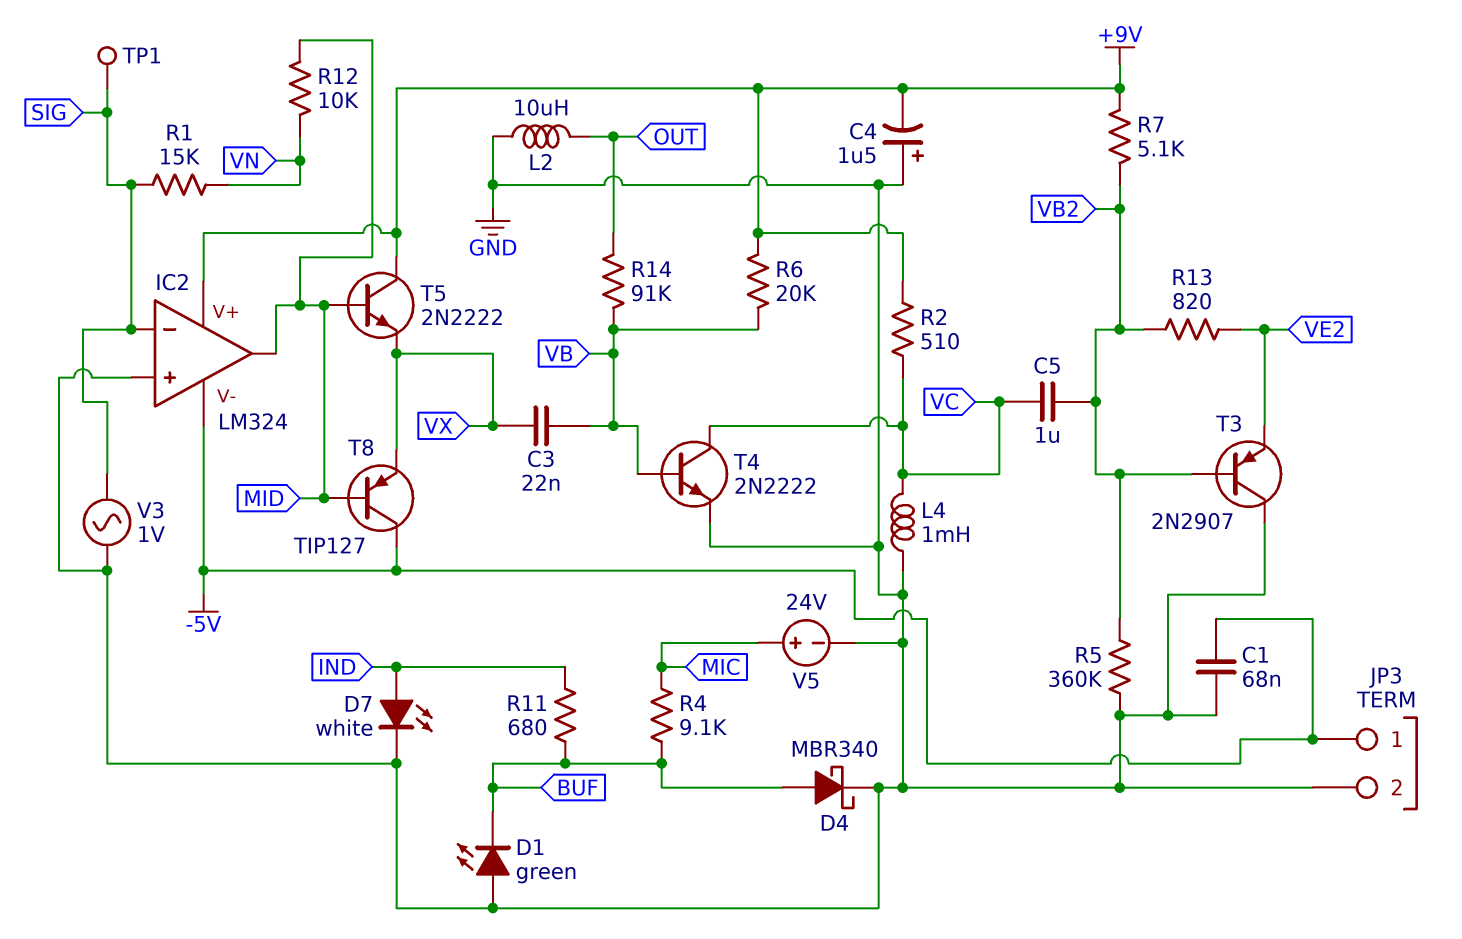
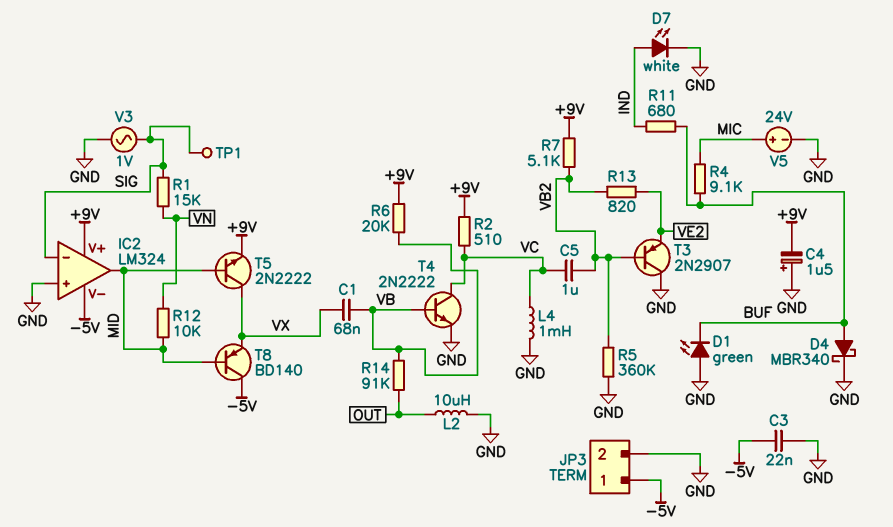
C1: 68nF (-5V, GND) -> 68nF (VB, VX)
C3: 22nF (VB, VX) -> 22nF (-5V, GND)
T5: NPN 2N2222 (B MID, C +9V, E VX) -> NPN 2N2222 (B MID, C VX, E +9V)
T8: PNP TIP127 (B MID, C -5V, E VX) -> PNP BD140 (B MID, C -5V, E VX)

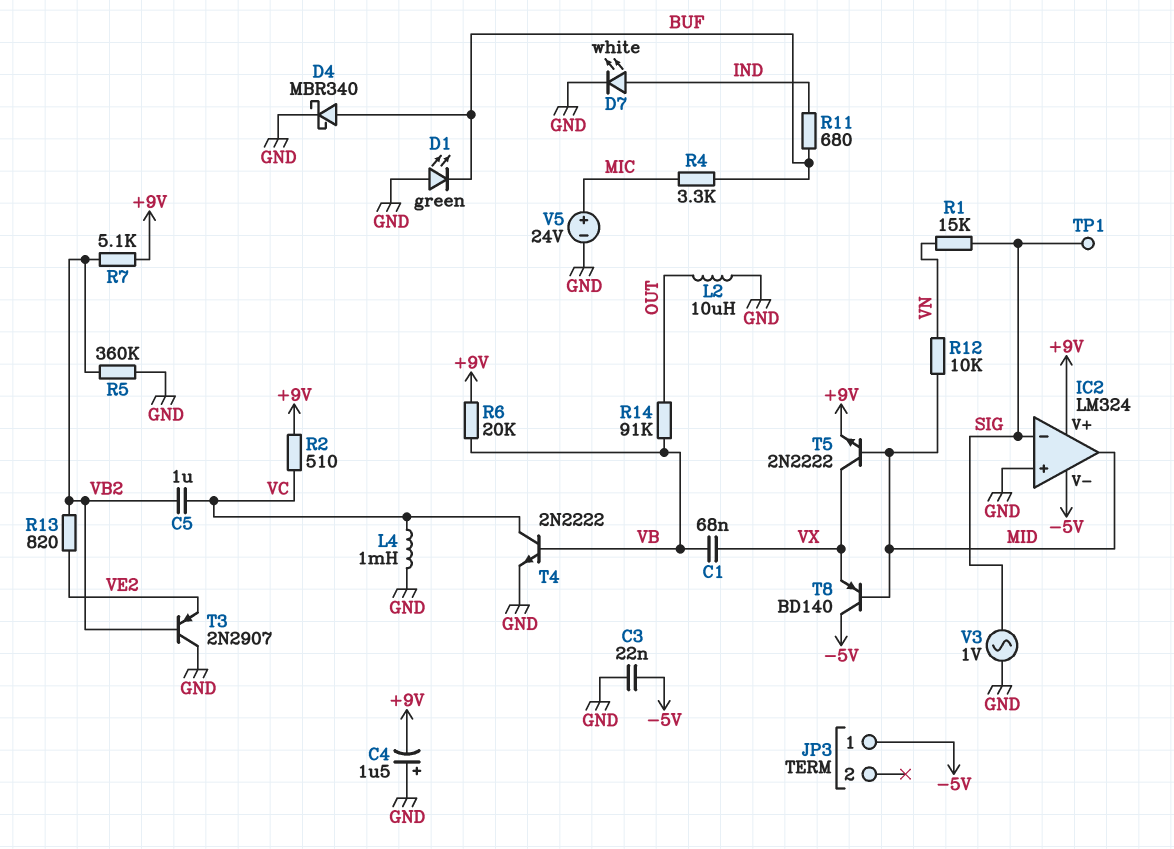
JP3 pin 2: GND -> none
R4: 9.1k (BUF, MIC) -> 3.3k (BUF, MIC)

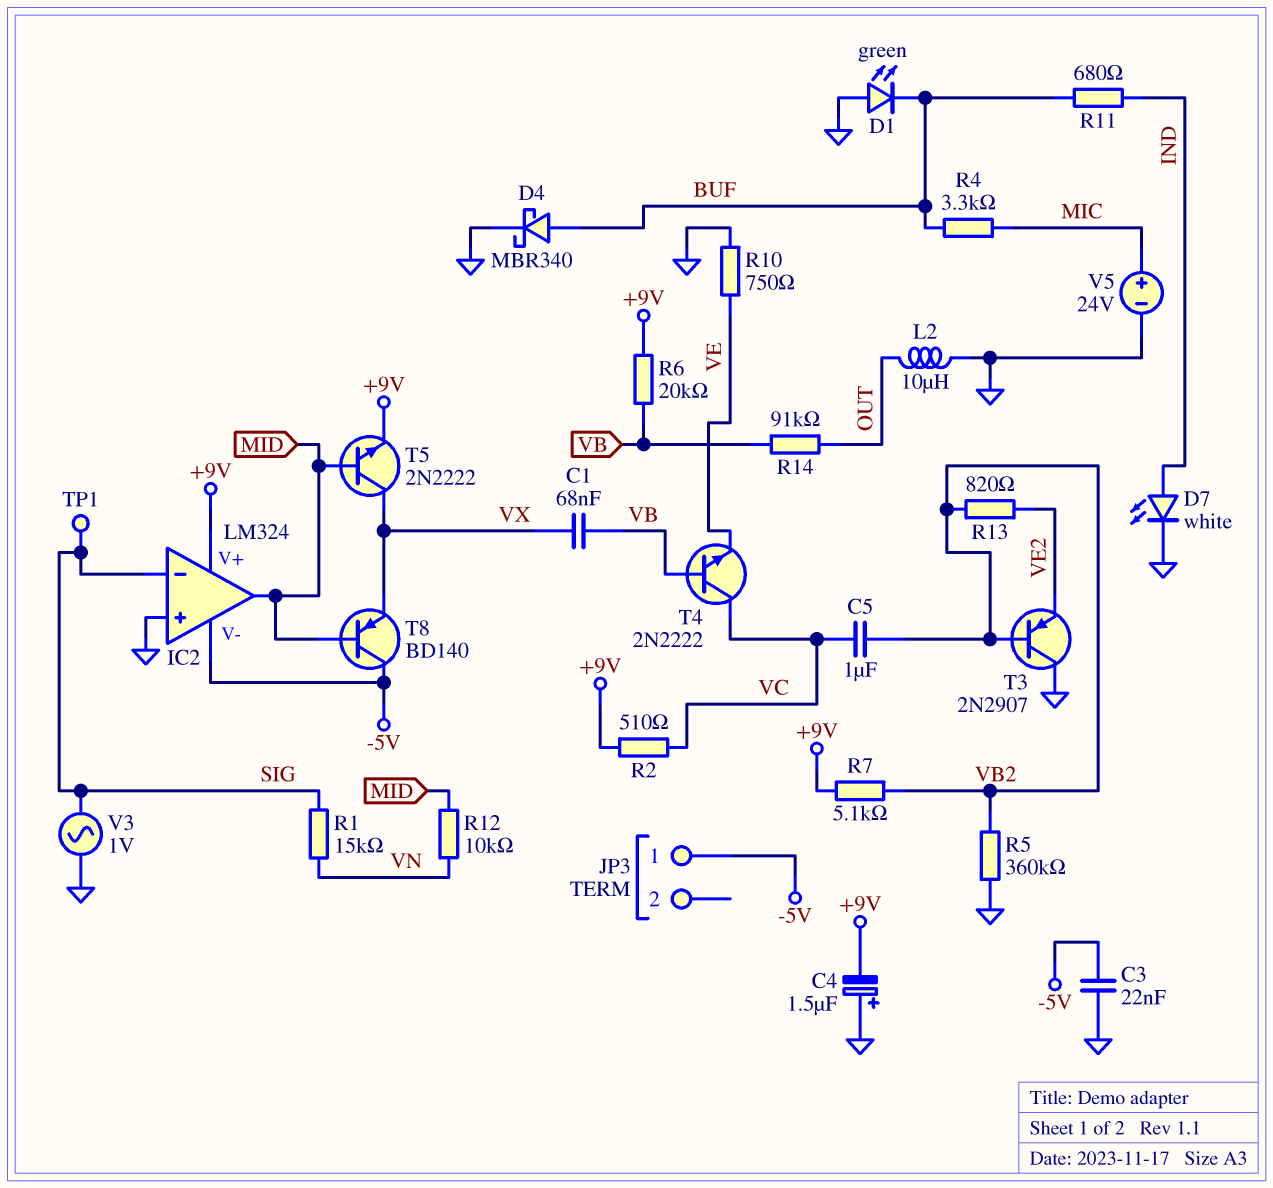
L4: 1mH (GND, VC) -> none
R10: none -> 750 (GND, VE)
T4: NPN 2N2222 (B VB, C VC, E GND) -> NPN 2N2222 (B VB, C VC, E VE)

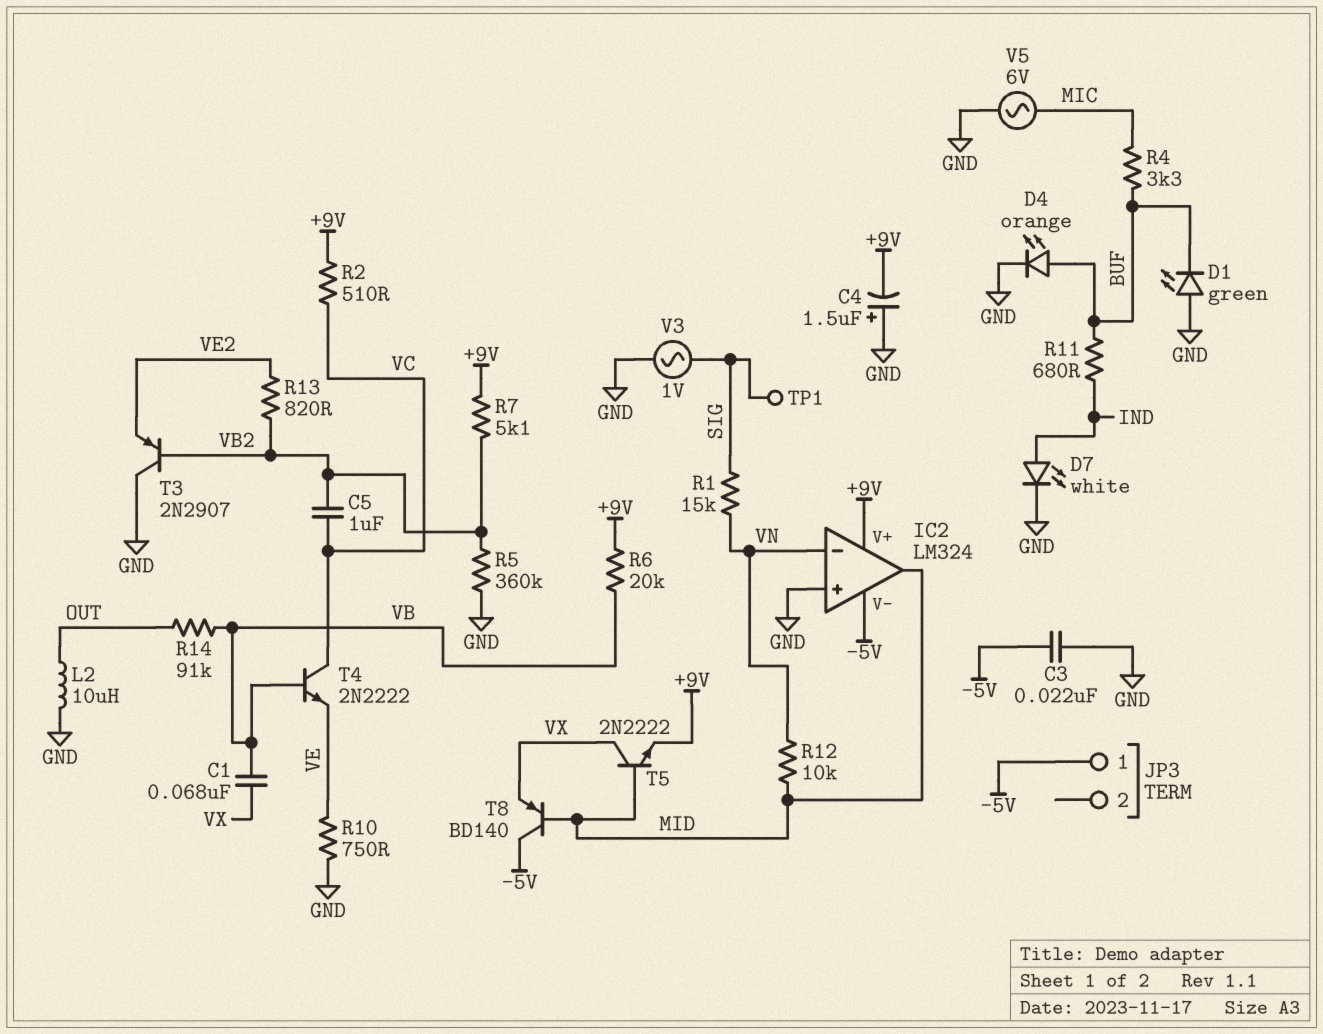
D4: schottky MBR340 (A BUF, K GND) -> LED orange (A BUF, K GND)
IC2 pin in-: SIG -> VN
V5: 24V (plus MIC, minus GND) -> AC 6V (GND, MIC)

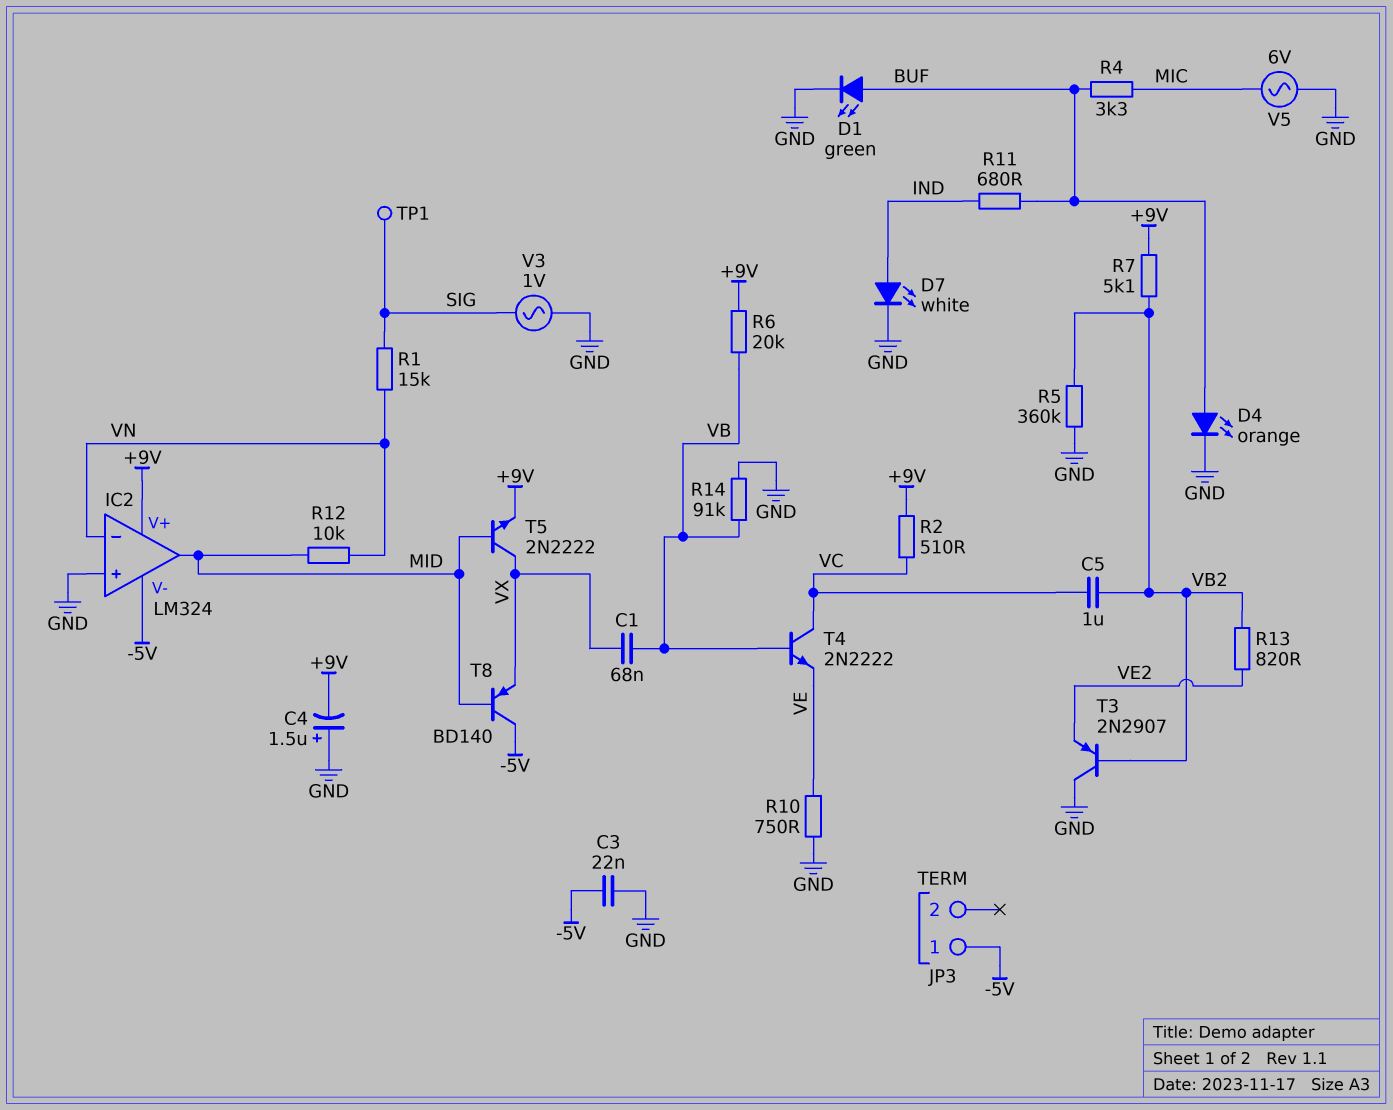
D1: LED green (A GND, K BUF) -> LED green (A BUF, K GND)
L2: 10uH (GND, OUT) -> none
R14: 91k (OUT, VB) -> 91k (GND, VB)

